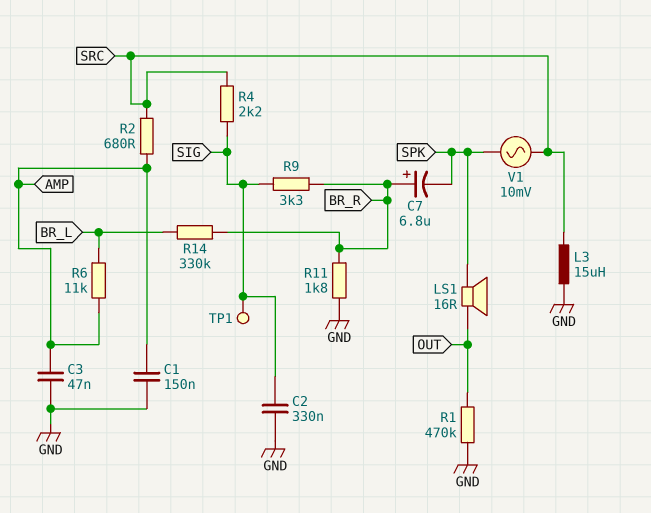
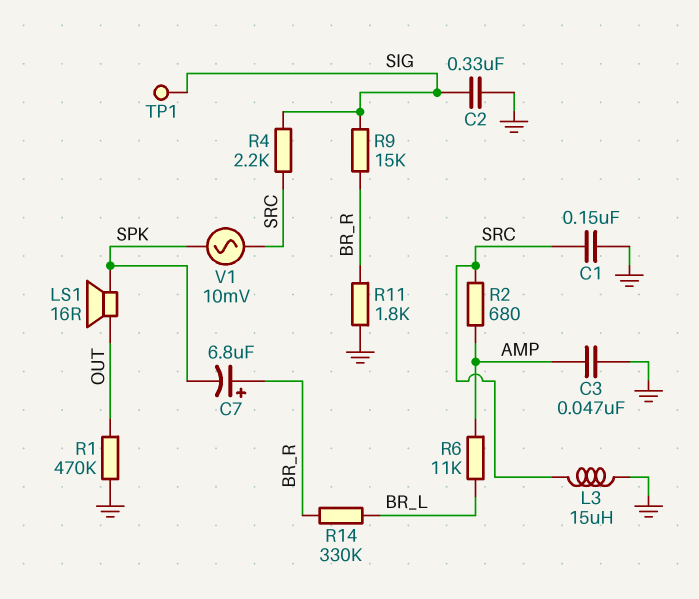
C1: 150nF (AMP, GND) -> 150nF (GND, SRC)
R9: 3.3k (BR_R, SIG) -> 15k (BR_R, SIG)

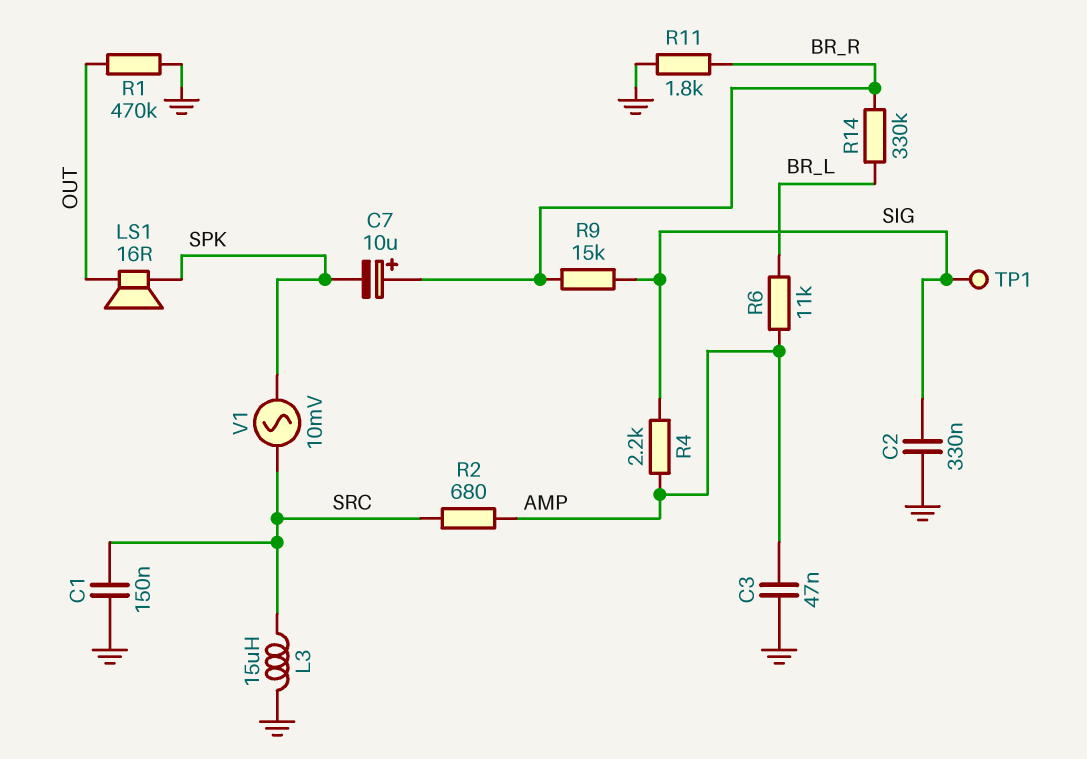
C7: 6.8uF (plus BR_R, minus SPK) -> 10uF (plus BR_R, minus SPK)
R4: 2.2k (SIG, SRC) -> 2.2k (AMP, SIG)

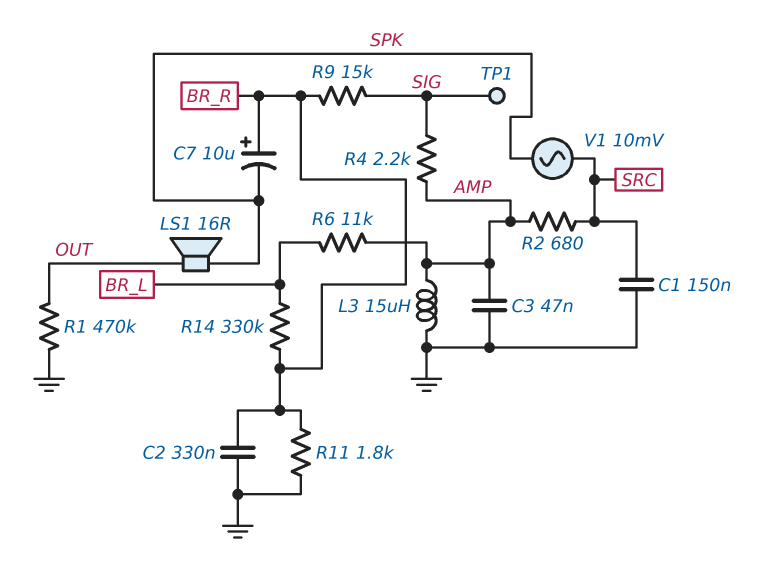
C2: 330nF (GND, SIG) -> 330nF (BR_R, GND)
L3: 15uH (GND, SRC) -> 15uH (AMP, GND)

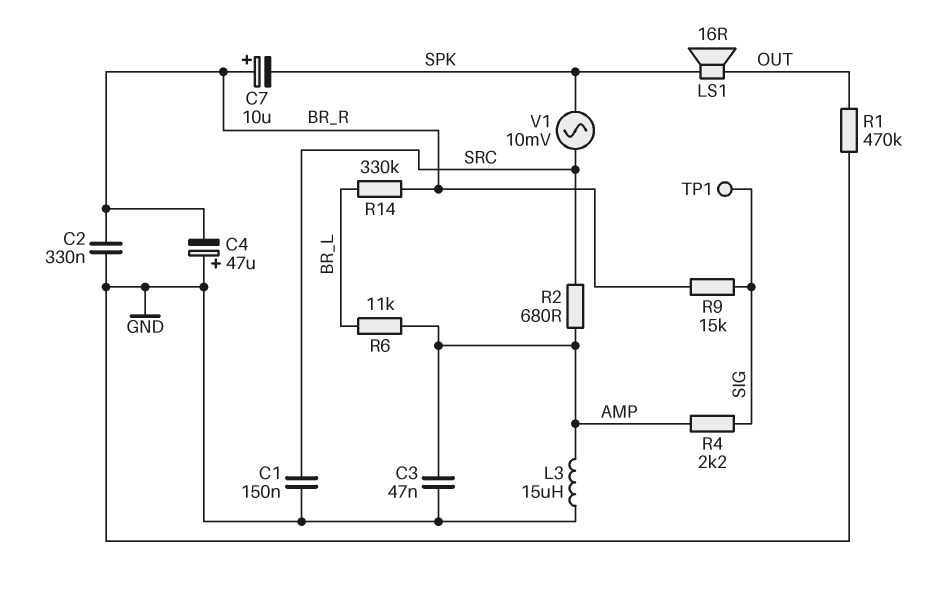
C4: none -> 47uF (plus GND, minus BR_R)
R11: 1.8k (BR_R, GND) -> none

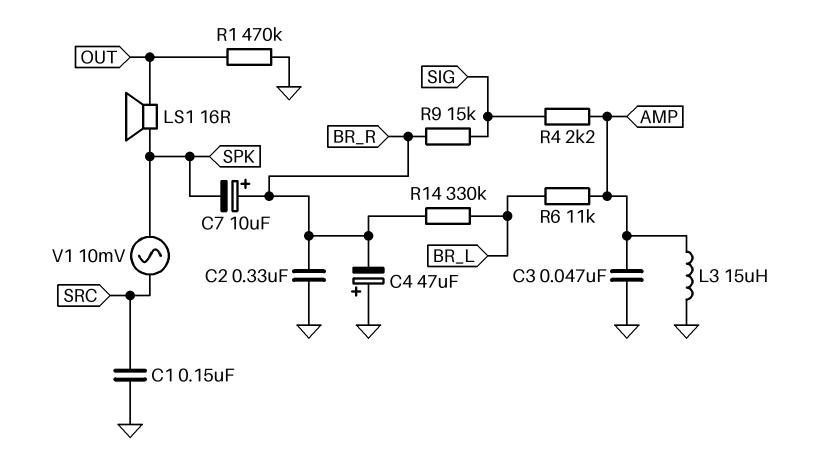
R2: 680 (AMP, SRC) -> none
TP1: test point (SIG) -> none

